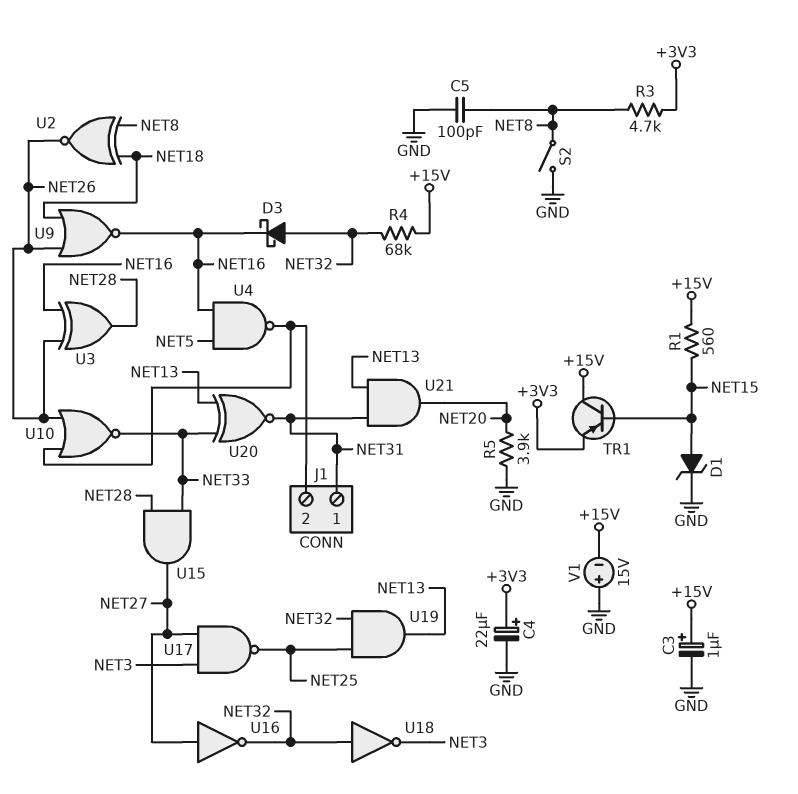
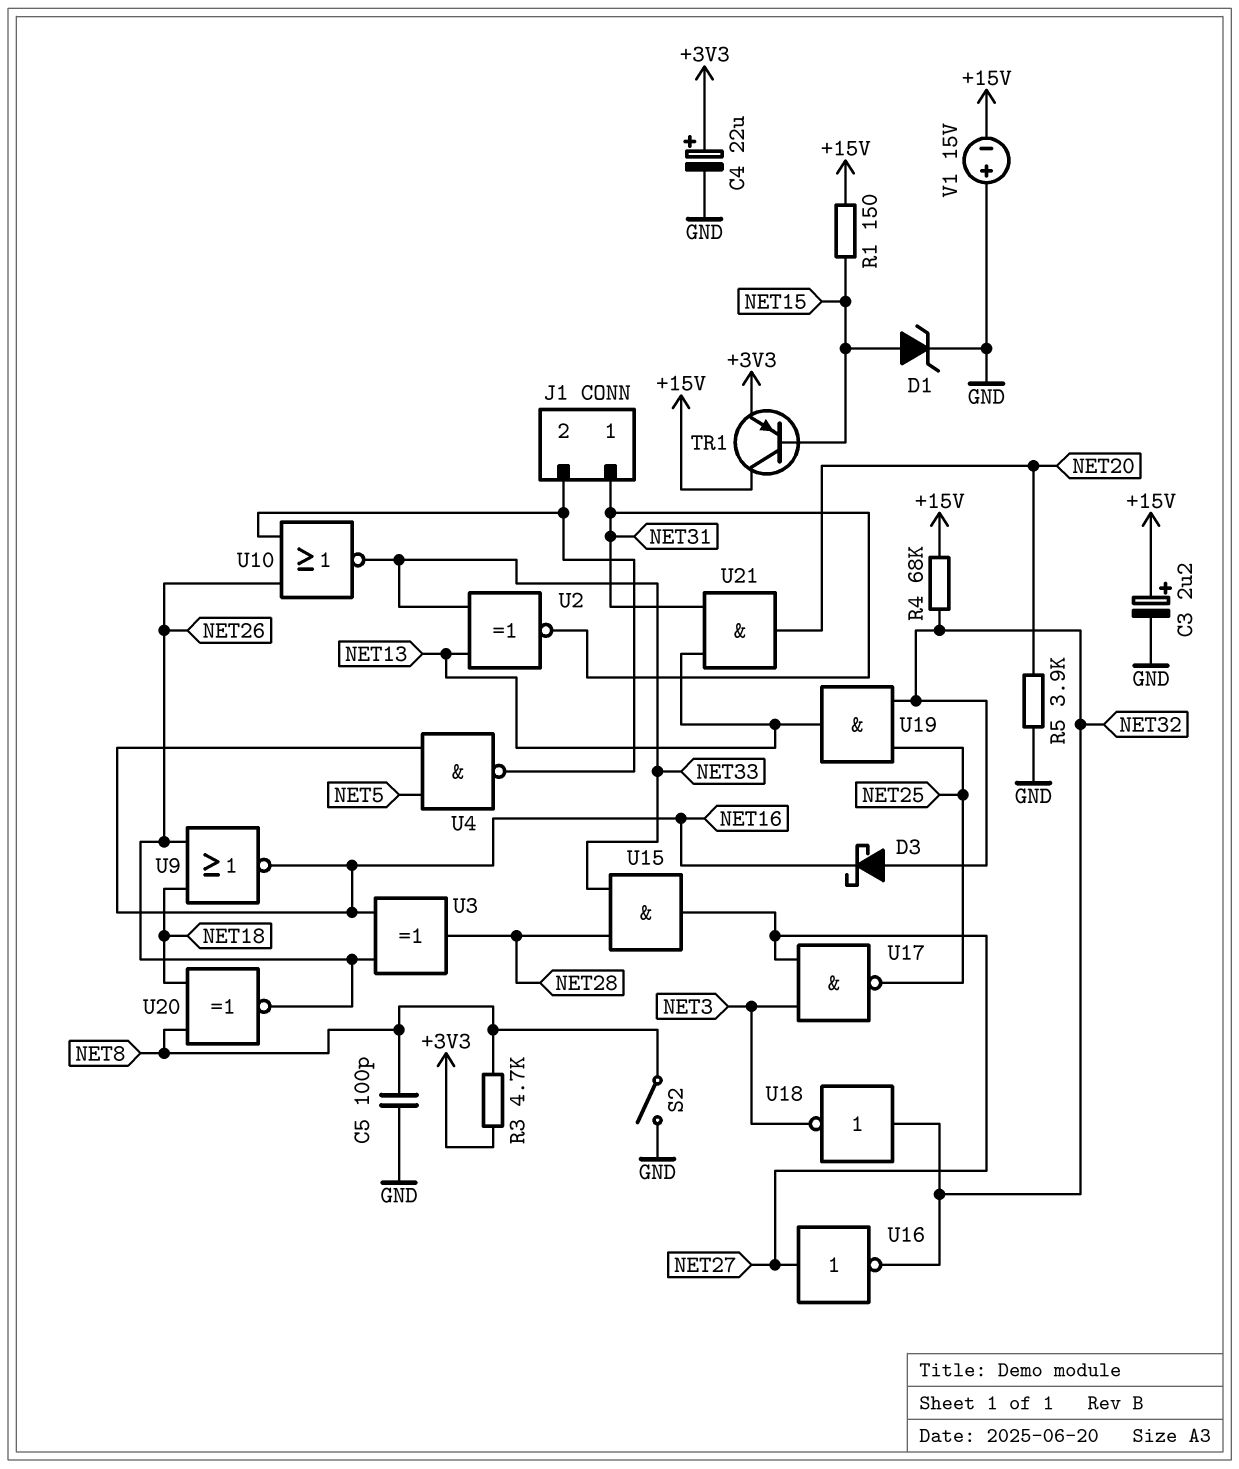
C3: 1uF (plus +15V, minus GND) -> 2.2uF (plus +15V, minus GND)
R1: 560 (+15V, NET15) -> 150 (+15V, NET15)
U2: XNOR (in NET8, in NET18, out NET26) -> XNOR (in NET13, in NET33, out NET31)
U20: XNOR (in NET13, in NET33, out NET31) -> XNOR (in NET8, in NET18, out NET26)

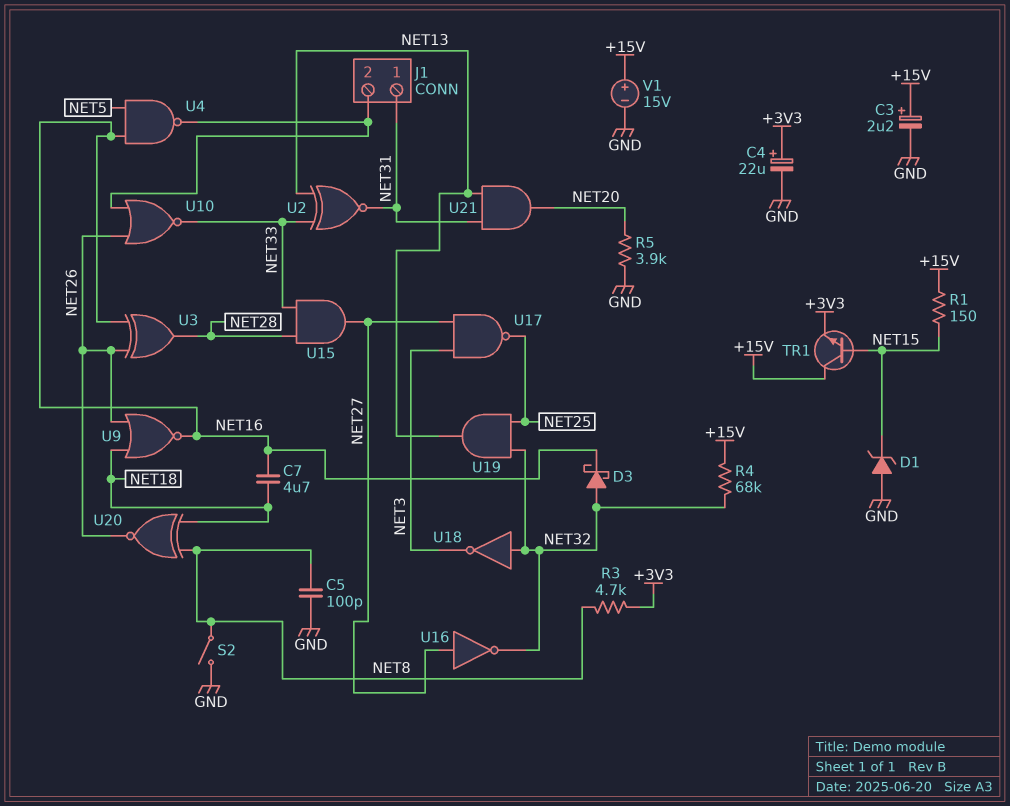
C7: none -> 4.7uF (NET16, NET18)
D1: zener (A NET15, K GND) -> zener (A GND, K NET15)
TR1: PNP (B NET15, C +15V, E +3V3) -> NPN (B NET15, C +15V, E +3V3)
V1: 15V (plus GND, minus +15V) -> 15V (plus +15V, minus GND)

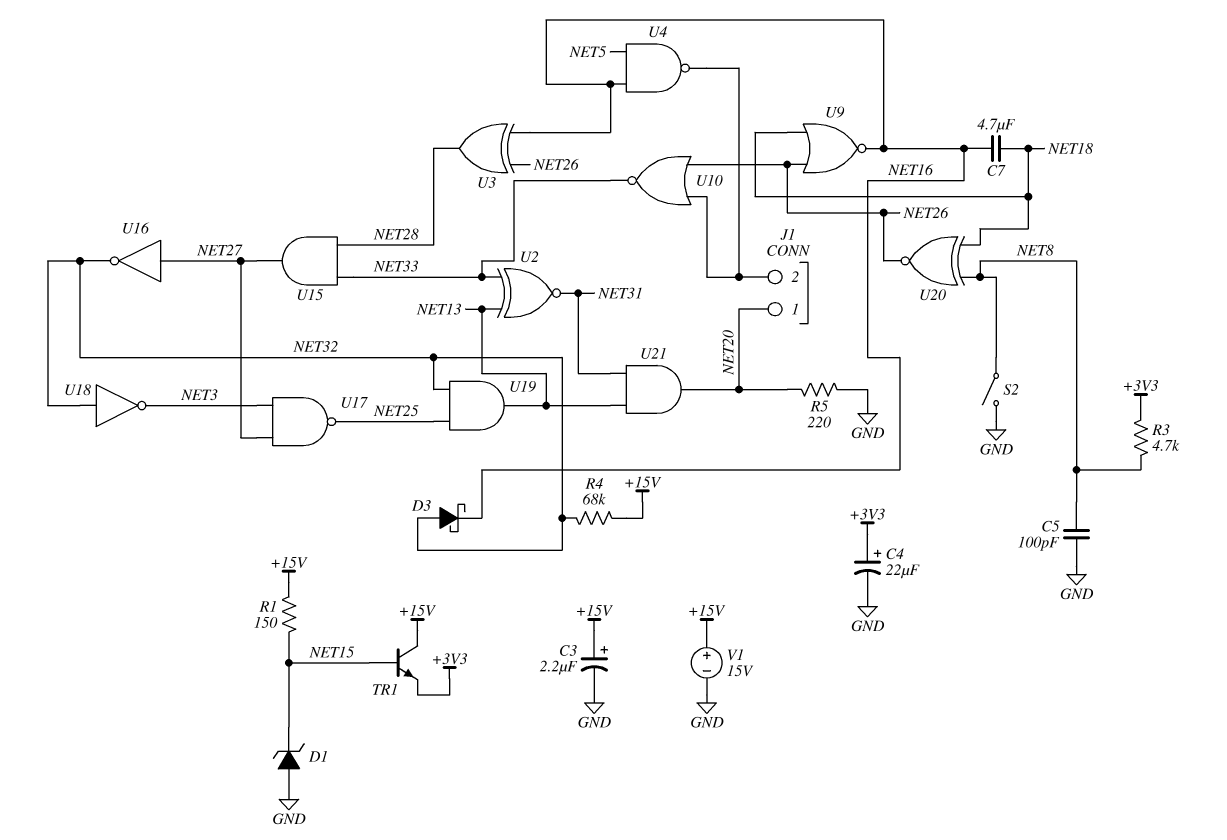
J1 pin 1: NET31 -> NET20
R5: 3.9k (GND, NET20) -> 220 (GND, NET20)

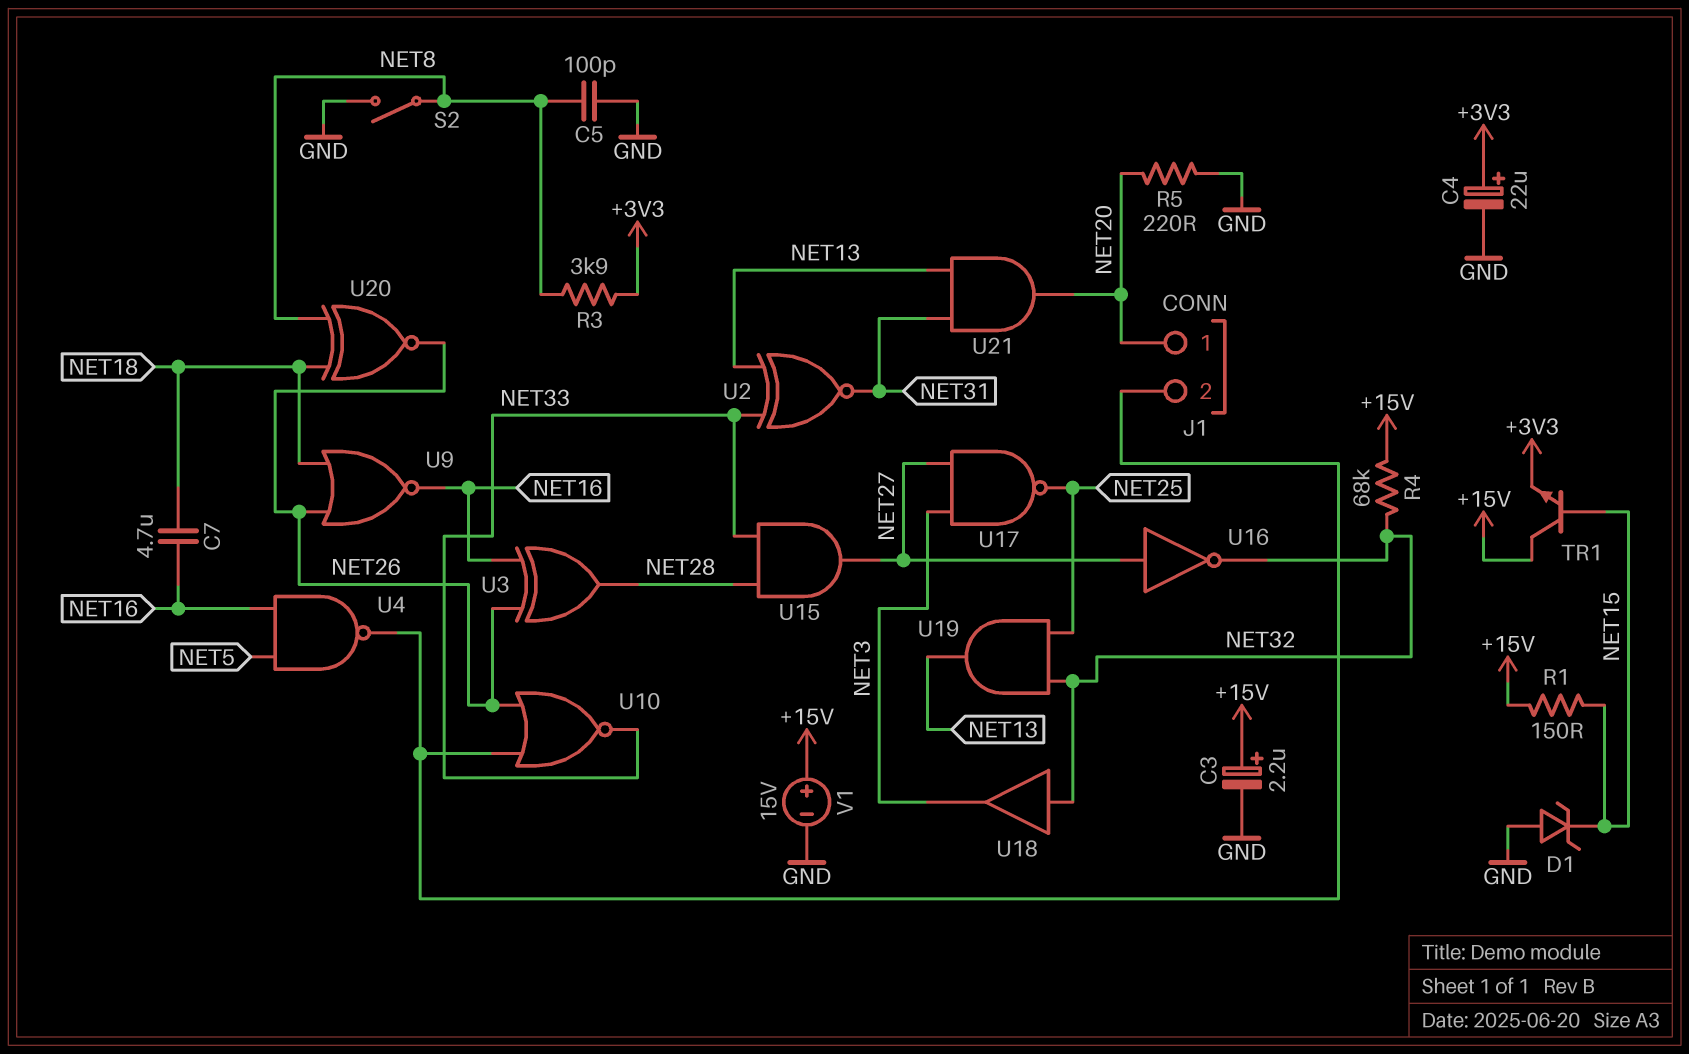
D3: schottky (A NET32, K NET16) -> none
R3: 4.7k (+3V3, NET8) -> 3.9k (+3V3, NET8)
U18: NOT (in NET32, out NET3) -> buffer (in NET32, out NET3)

